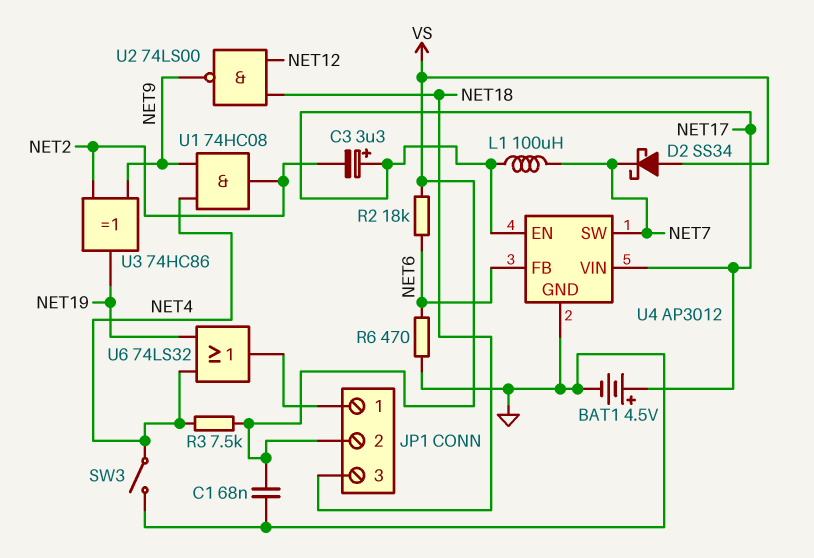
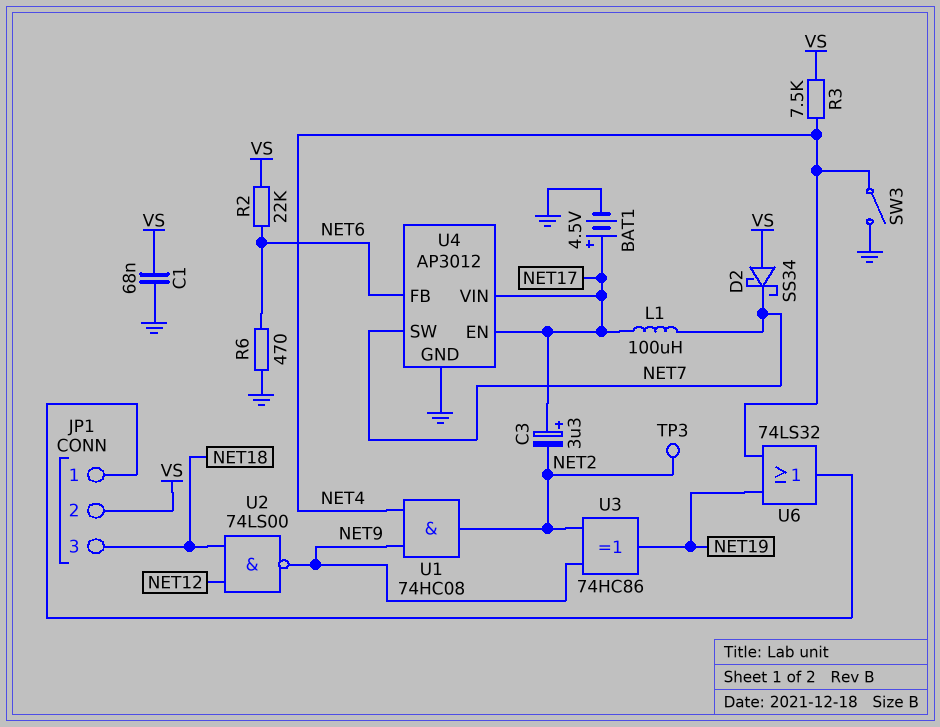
R2: 18k (NET6, VS) -> 22k (NET6, VS)
TP3: none -> test point (NET2)

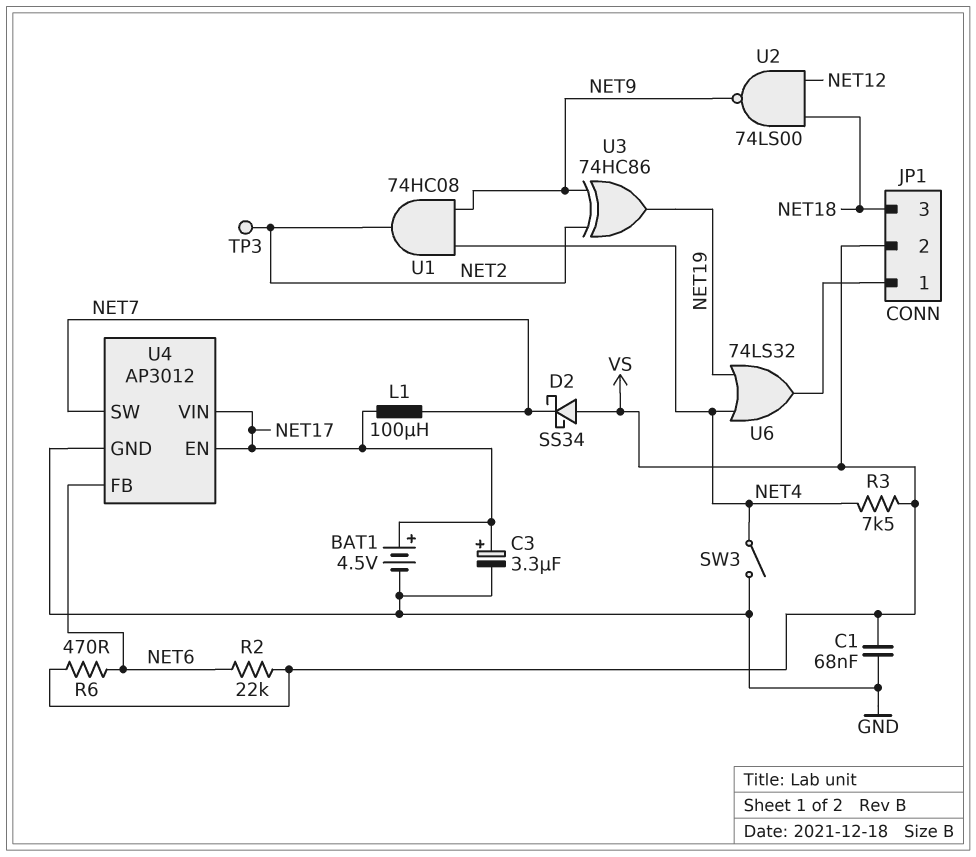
C3: 3.3uF (plus NET17, minus NET2) -> 3.3uF (plus NET17, minus GND)
R6: 470 (GND, NET6) -> 470 (NET6, VS)

